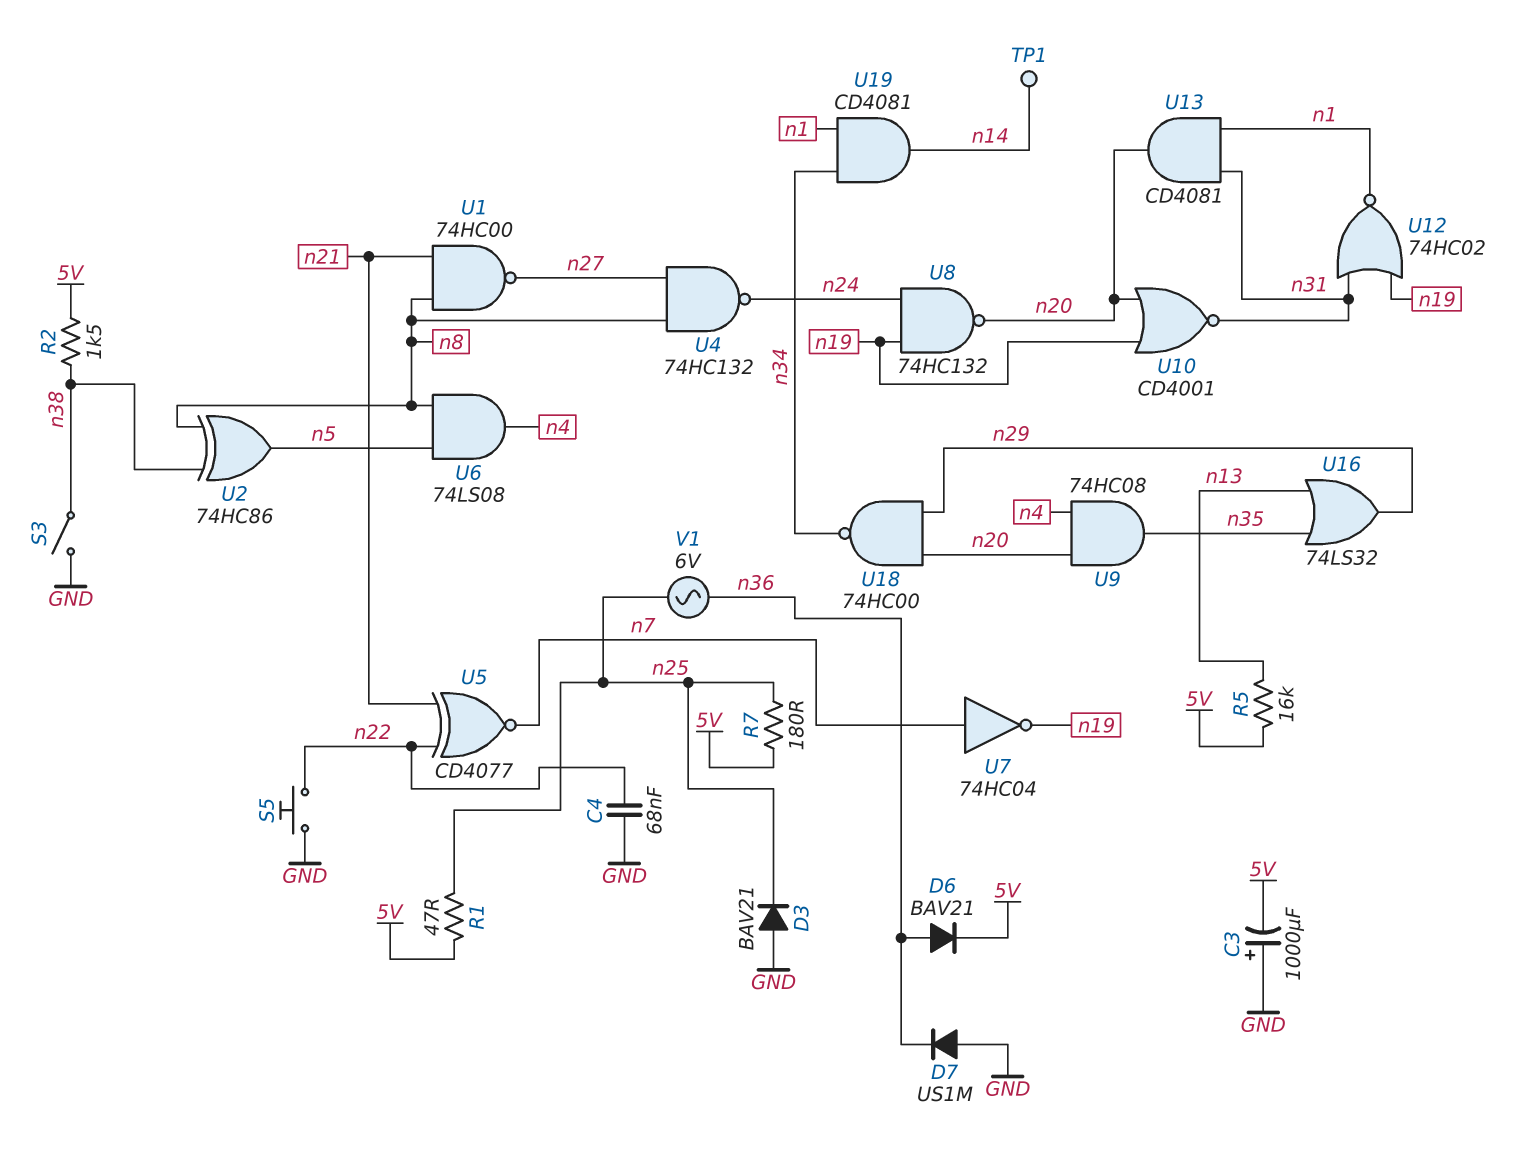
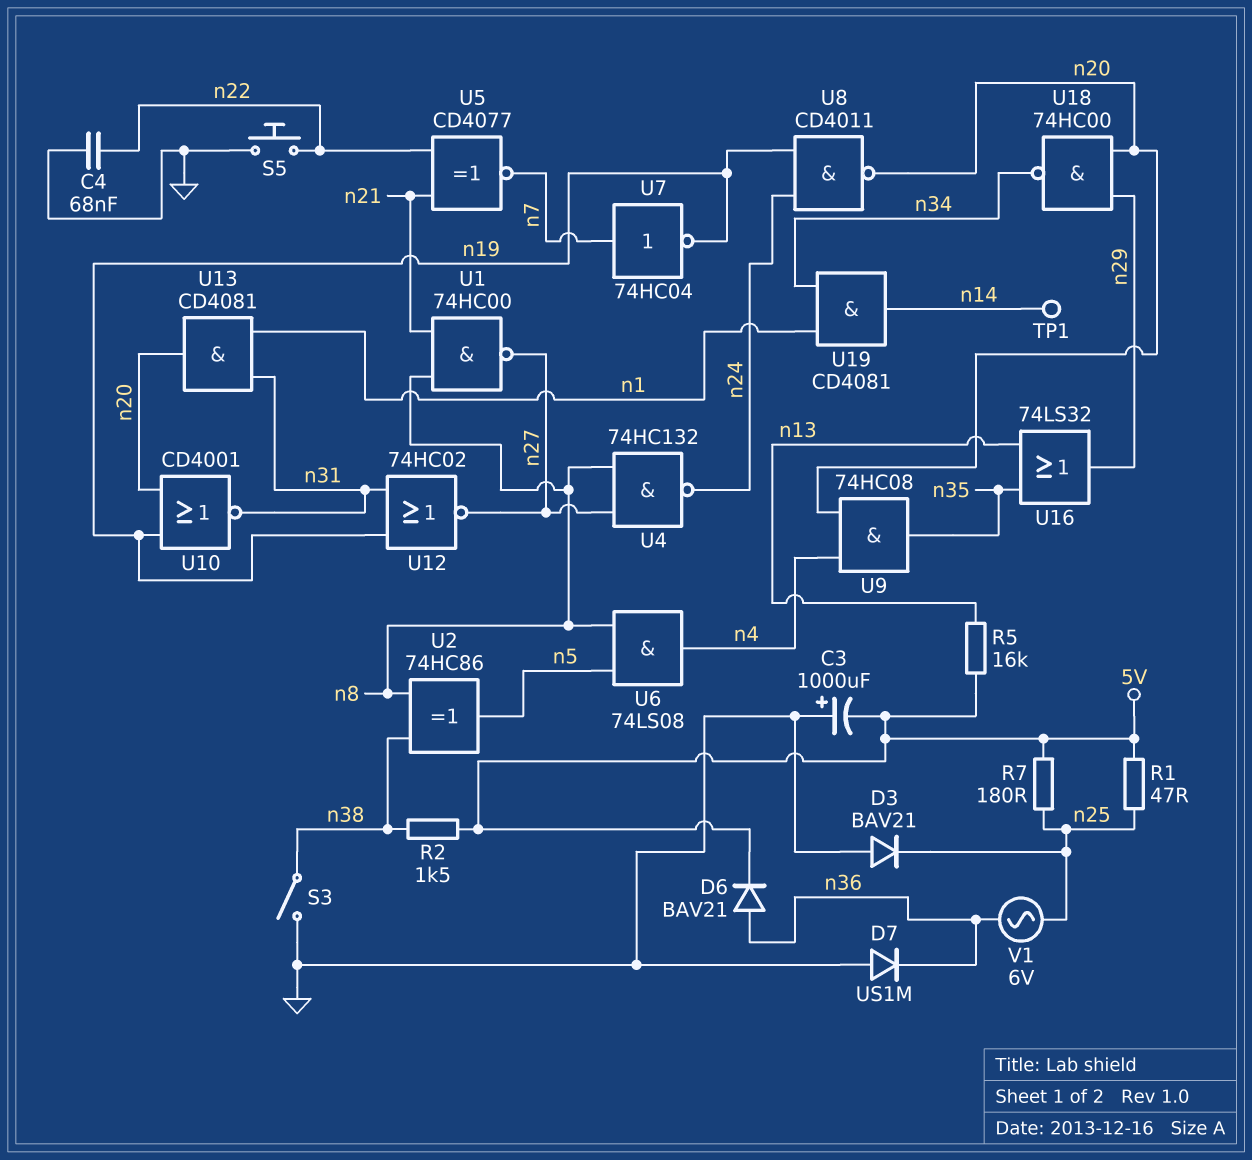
U8: NAND 74HC132 (in n19, in n24, out n20) -> NAND CD4011 (in n19, in n24, out n20)
U12: NOR 74HC02 (in n19, in n31, out n1) -> NOR 74HC02 (in n19, in n31, out n27)

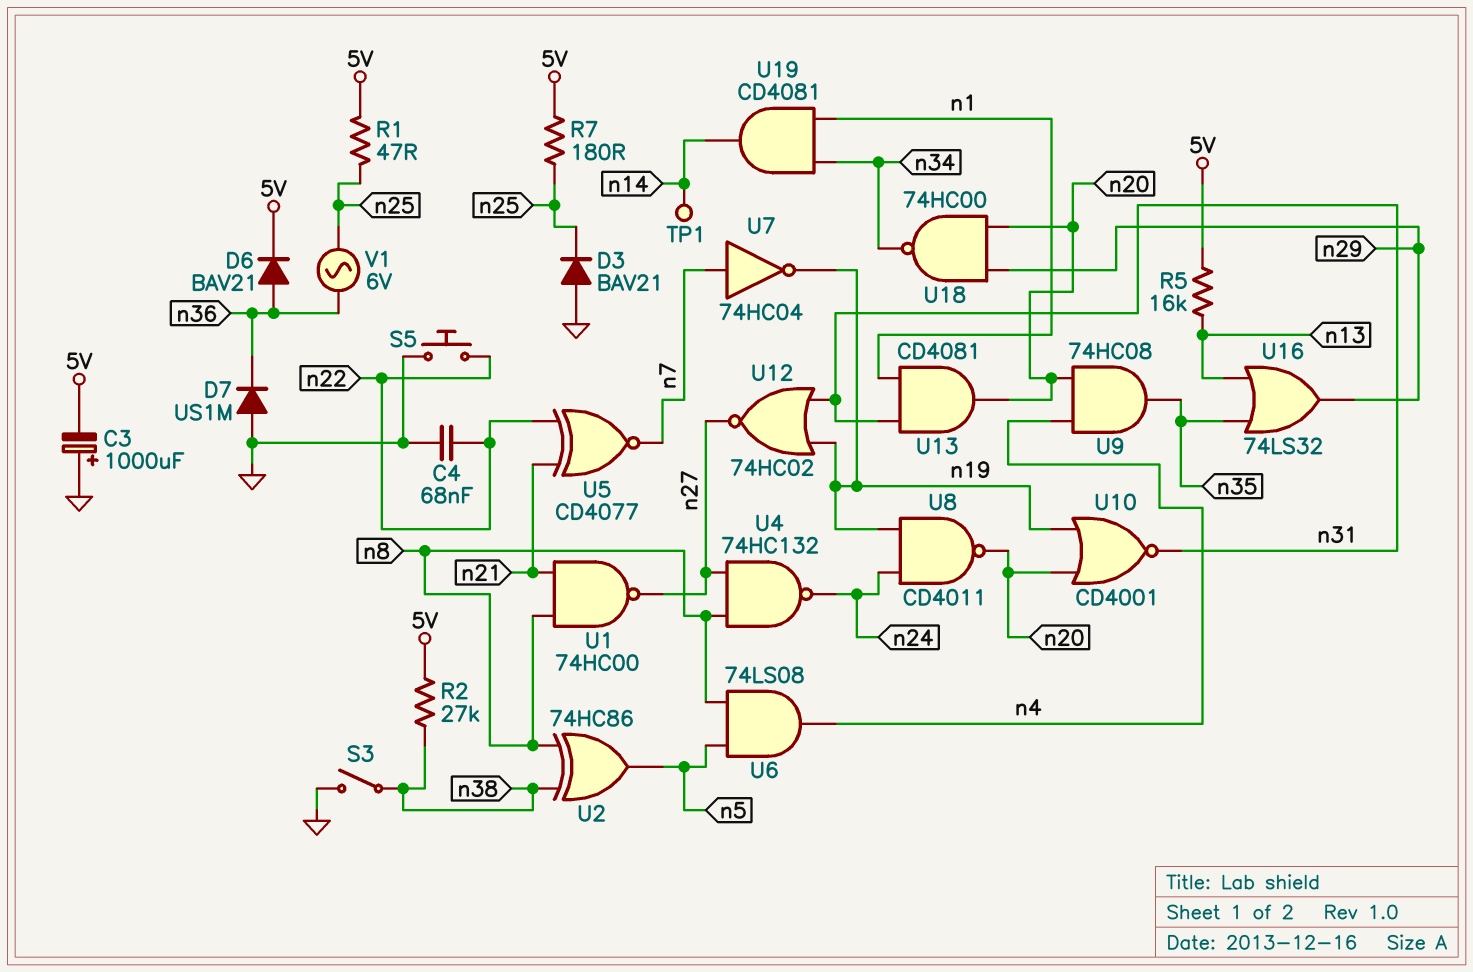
R2: 1.5k (5V, n38) -> 27k (5V, n38)

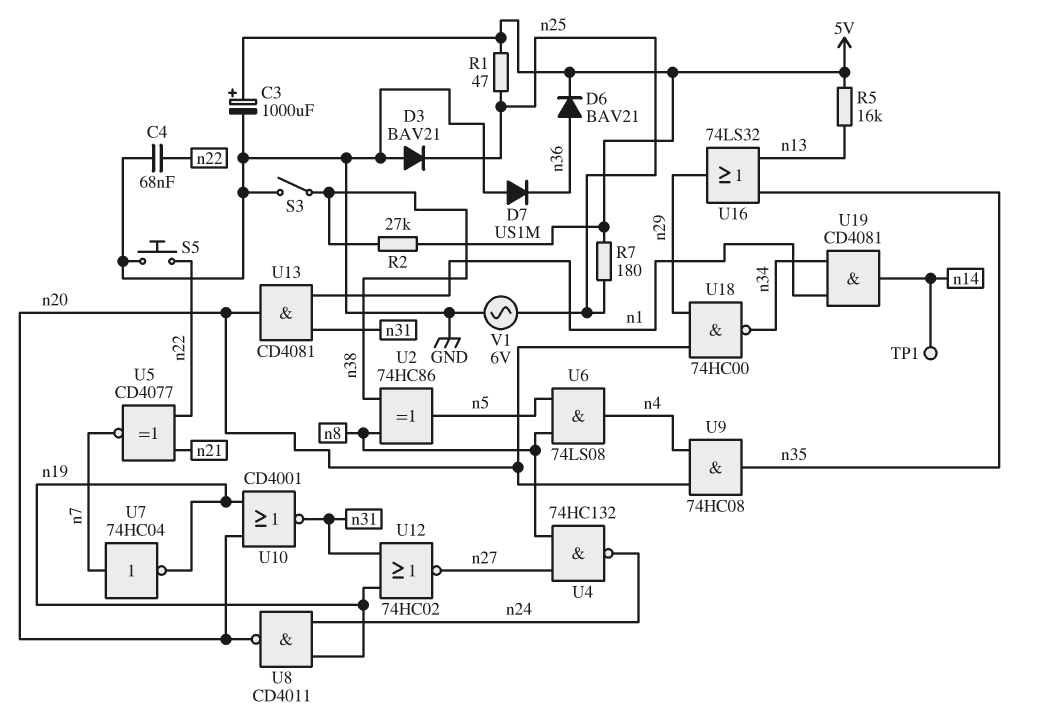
C3: 1000uF (plus GND, minus 5V) -> 1000uF (plus 5V, minus GND)
U1: NAND 74HC00 (in n8, in n21, out n27) -> none
V1: AC 6V (n25, n36) -> AC 6V (GND, n25)

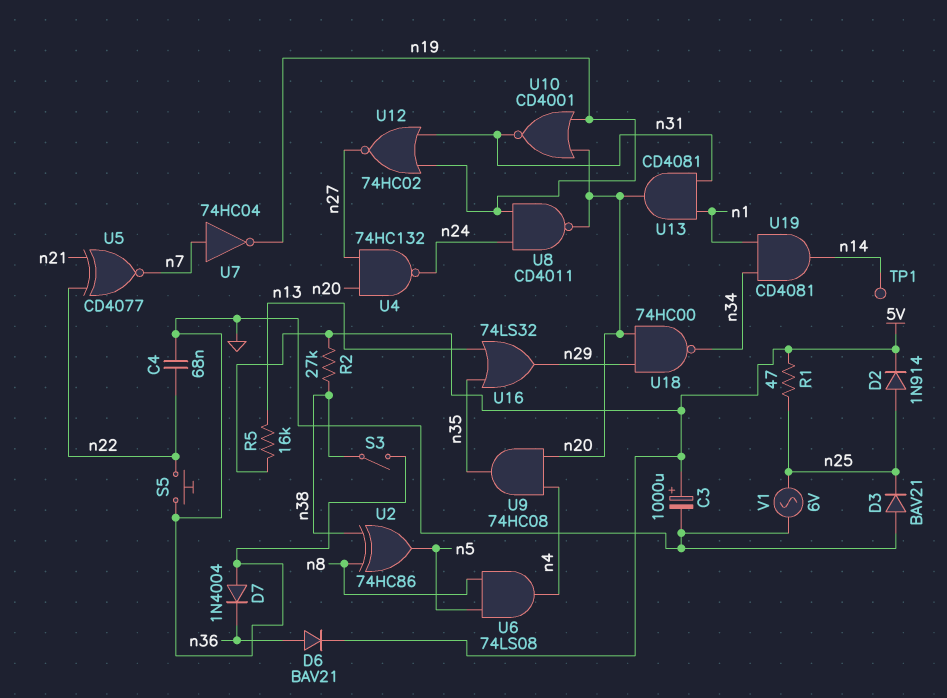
D2: none -> diode 1N914 (A n25, K 5V)
D7: diode US1M (A GND, K n36) -> diode 1N4004 (A GND, K n36)
R7: 180 (5V, n25) -> none
U4: NAND 74HC132 (in n8, in n27, out n24) -> NAND 74HC132 (in n20, in n27, out n24)

